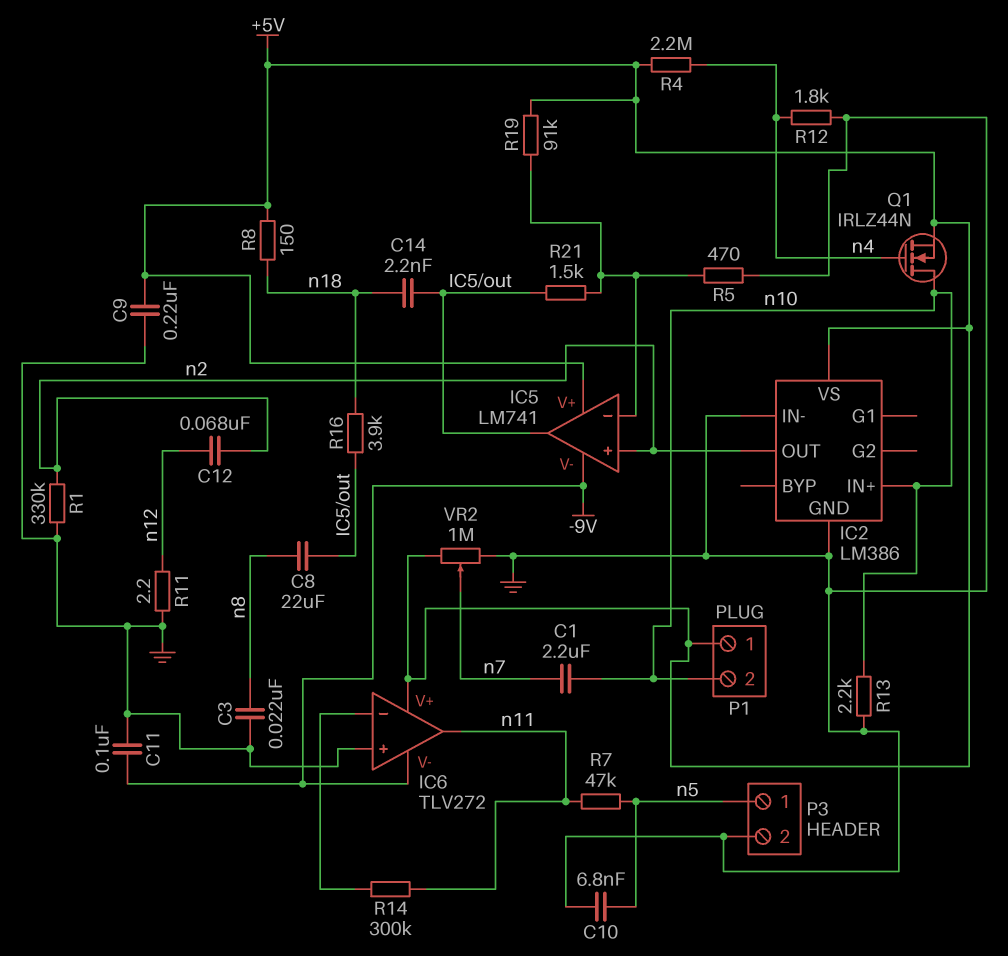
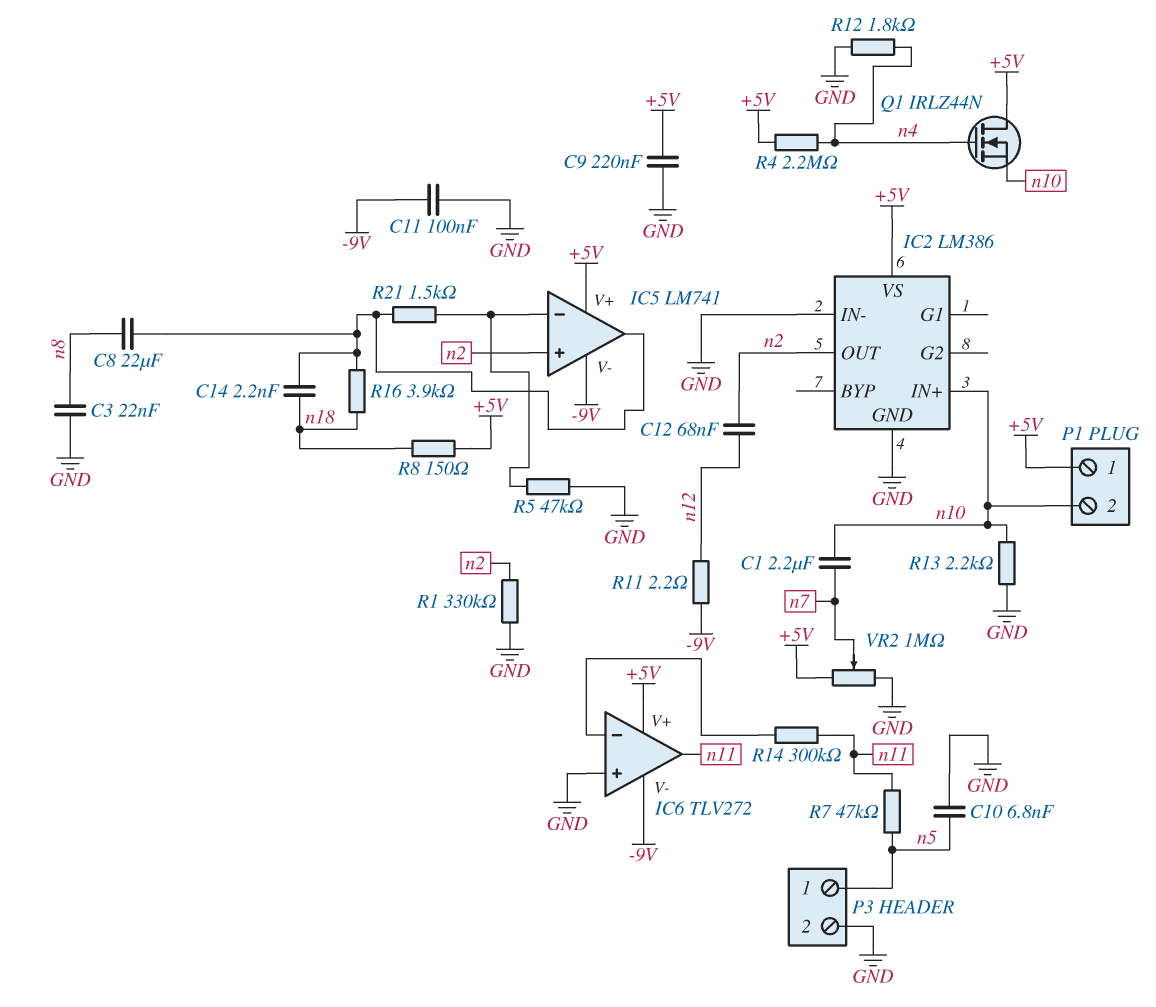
Q1: NMOS IRLZ44N (G n4, D n10, S +5V) -> NMOS IRLZ44N (G n4, D +5V, S n10)
R5: 470 (GND, IC5/in-) -> 47k (GND, IC5/in-)
R11: 2.2 (GND, n12) -> 2.2 (-9V, n12)
R19: 91k (+5V, IC5/in-) -> none

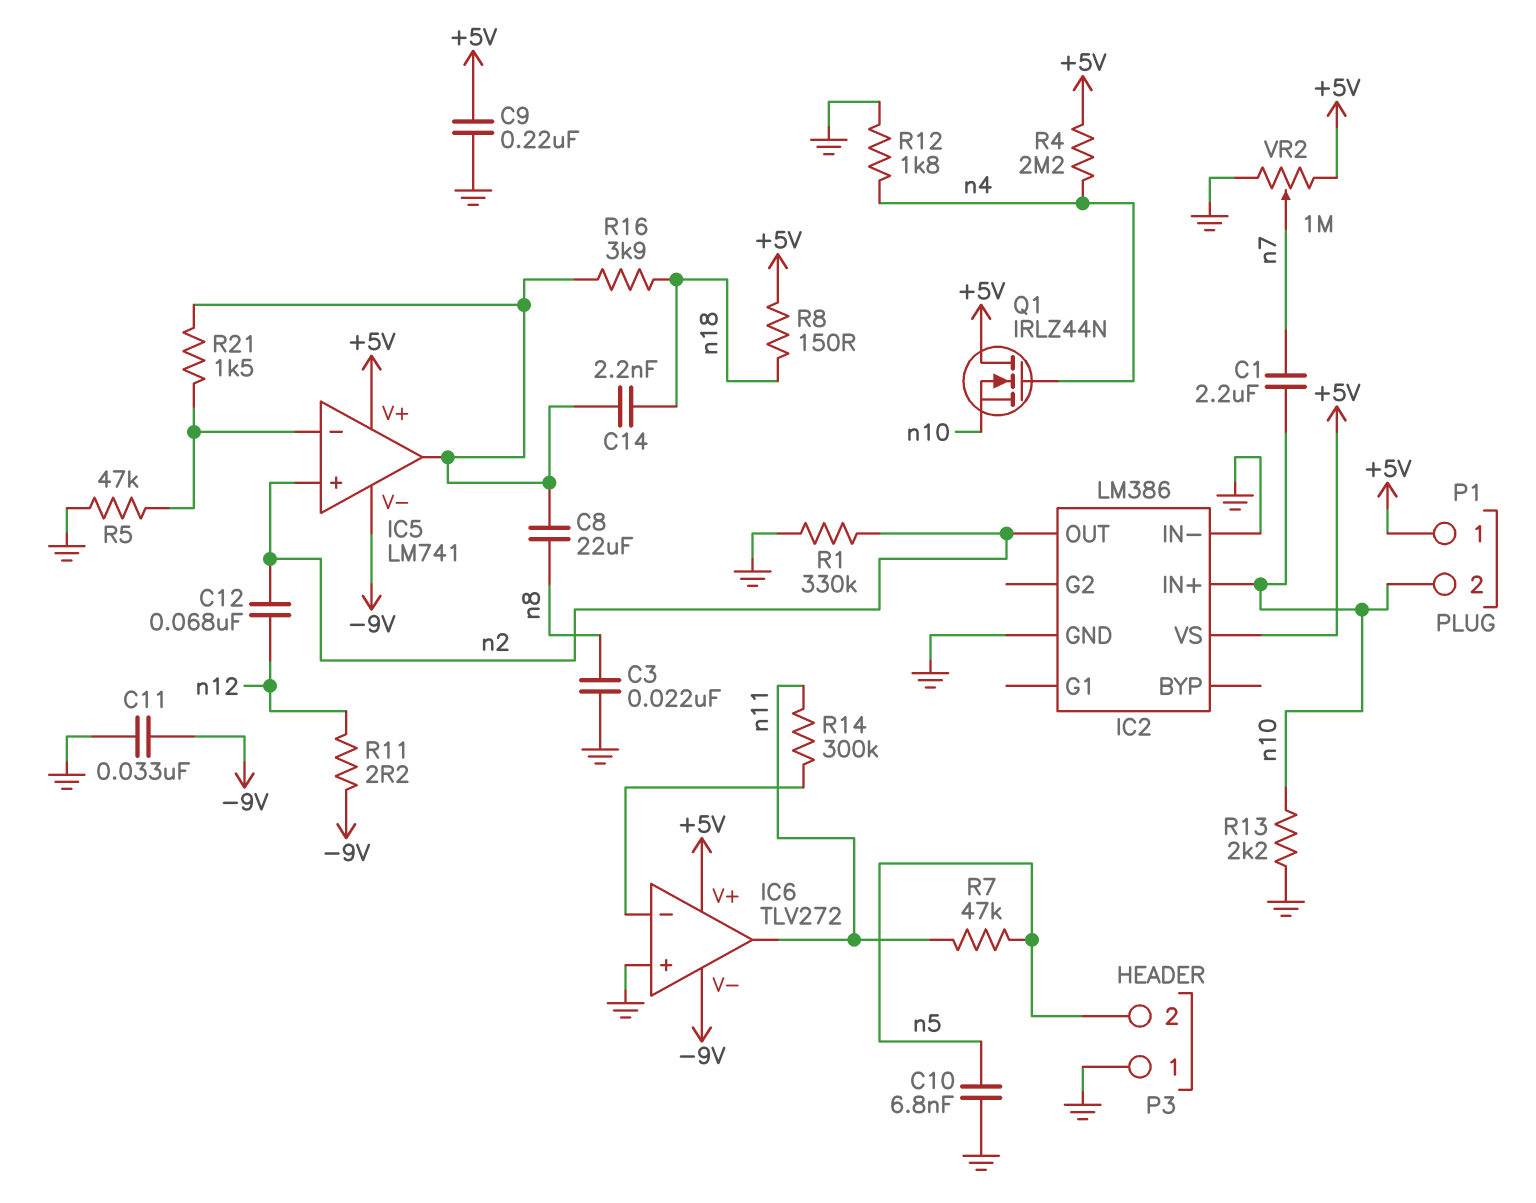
C11: 100nF (-9V, GND) -> 33nF (-9V, GND)
P3 pin 1: n5 -> GND
P3 pin 2: GND -> n5

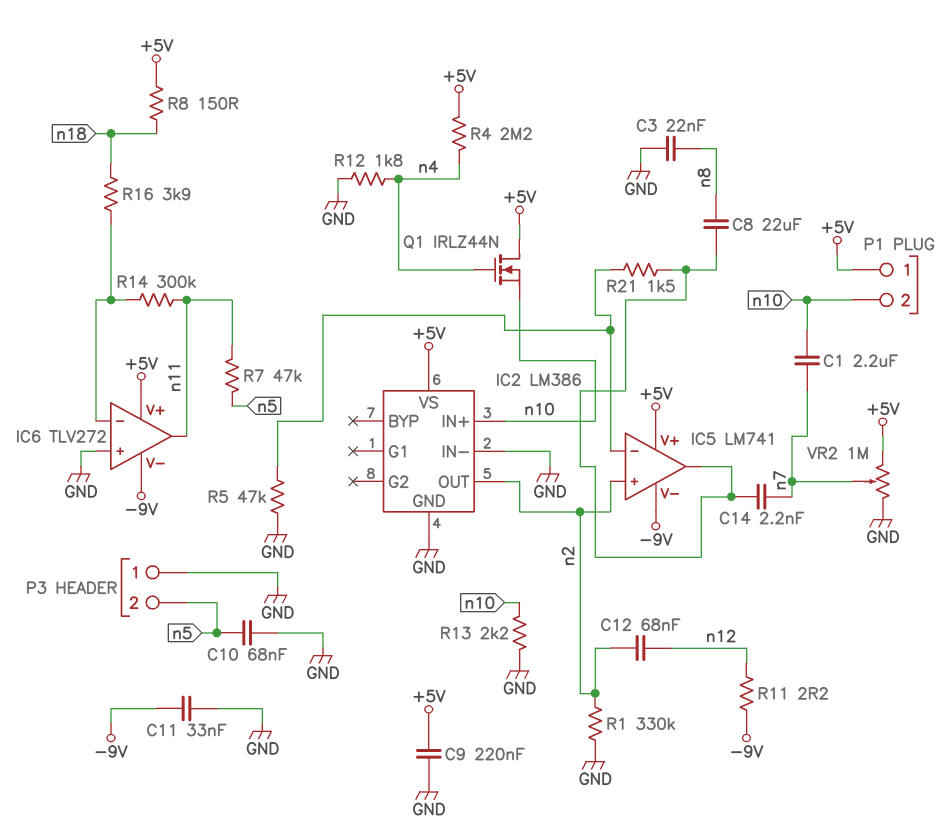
C10: 6.8nF (GND, n5) -> 68nF (GND, n5)
C14: 2.2nF (IC5/out, n18) -> 2.2nF (IC5/out, n7)
R16: 3.9k (IC5/out, n18) -> 3.9k (IC6/in-, n18)

